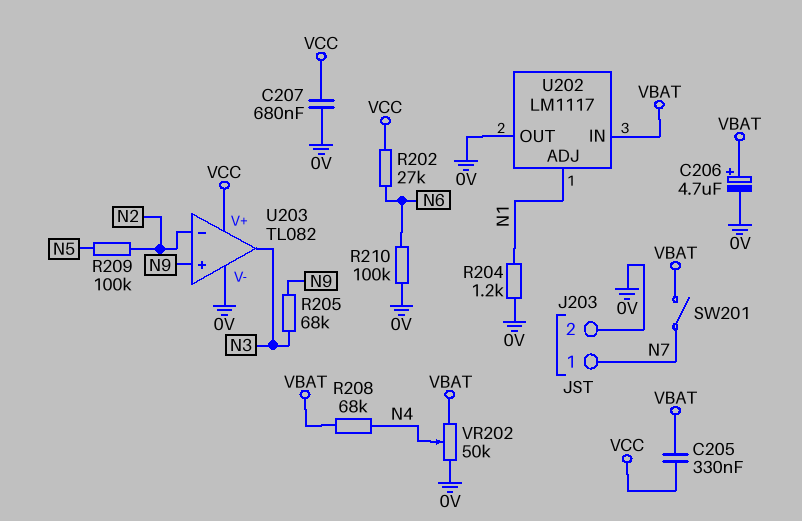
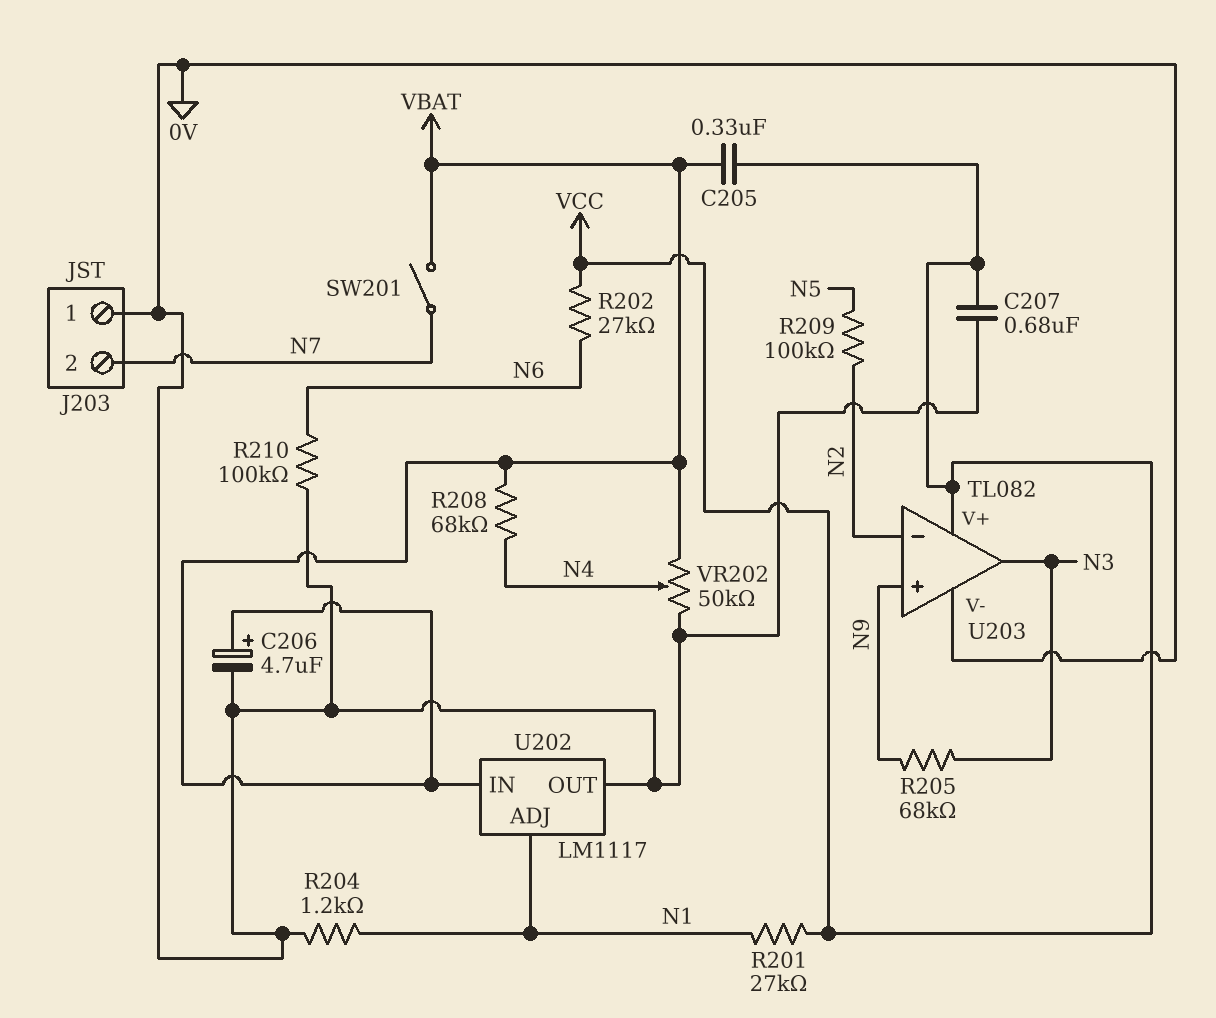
J203 pin 1: N7 -> 0V
J203 pin 2: 0V -> N7
R201: none -> 27k (N1, VCC)

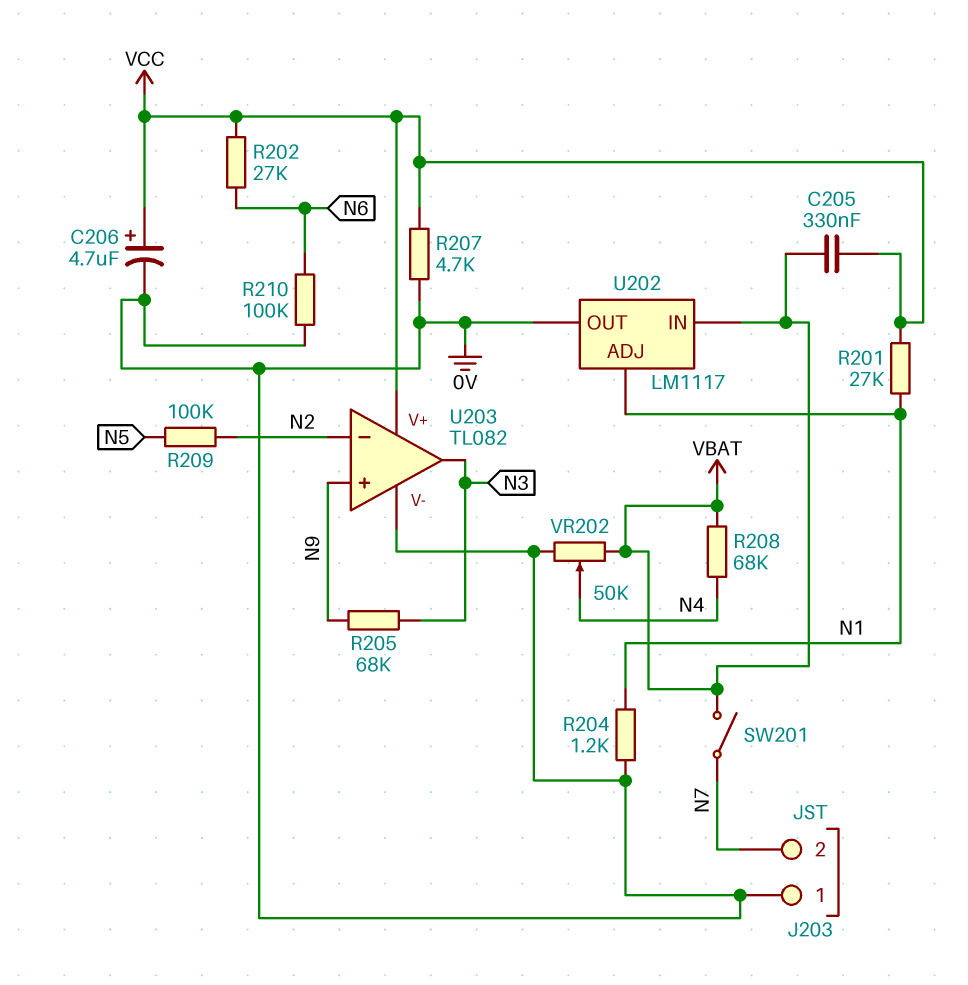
C206: 4.7uF (plus VBAT, minus 0V) -> 4.7uF (plus VCC, minus 0V)
C207: 680nF (0V, VCC) -> none
R207: none -> 4.7k (0V, VCC)

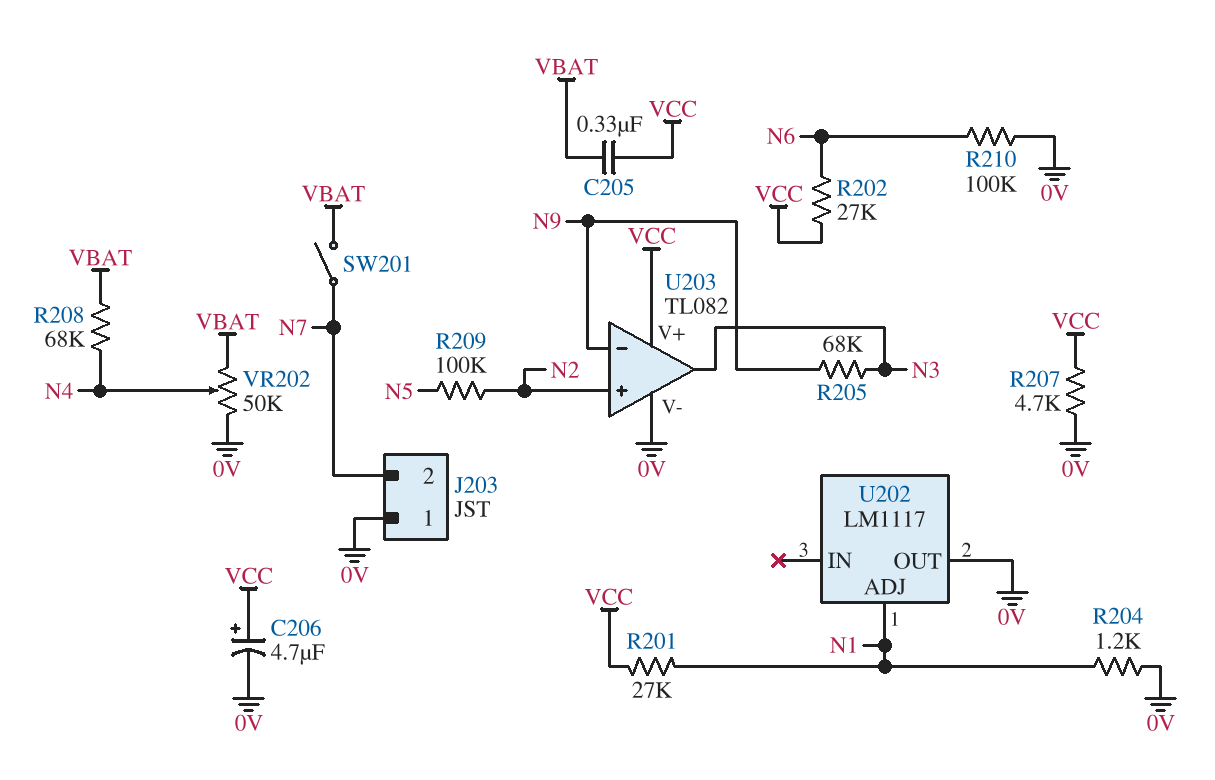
U202 pin IN: VBAT -> none
U203 pin in+: N9 -> N2
U203 pin in-: N2 -> N9

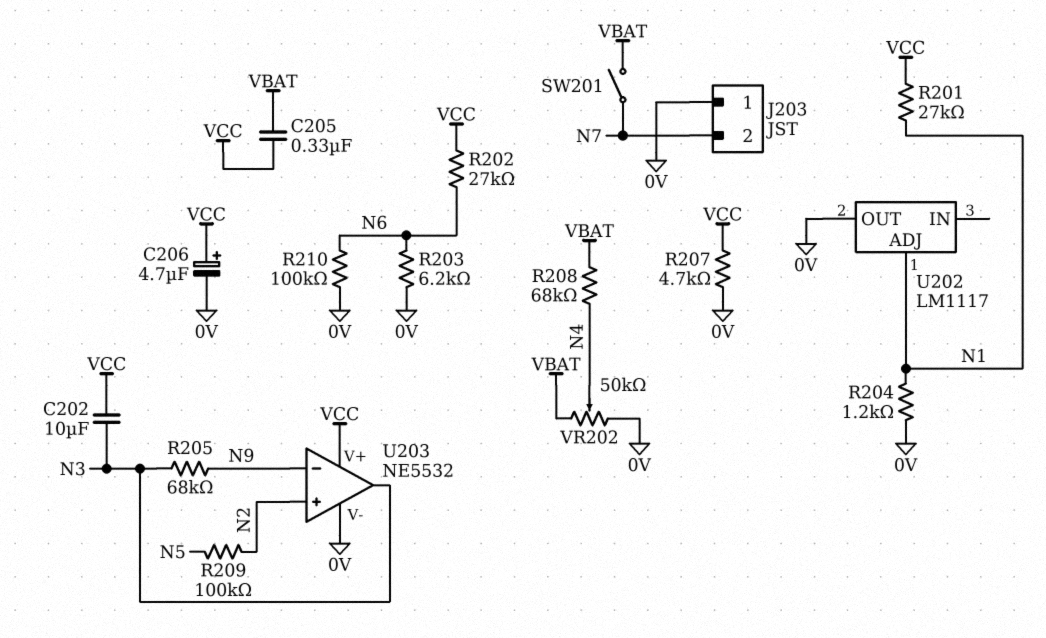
C202: none -> 10uF (N3, VCC)
R203: none -> 6.2k (0V, N6)
U203: TL082 -> NE5532

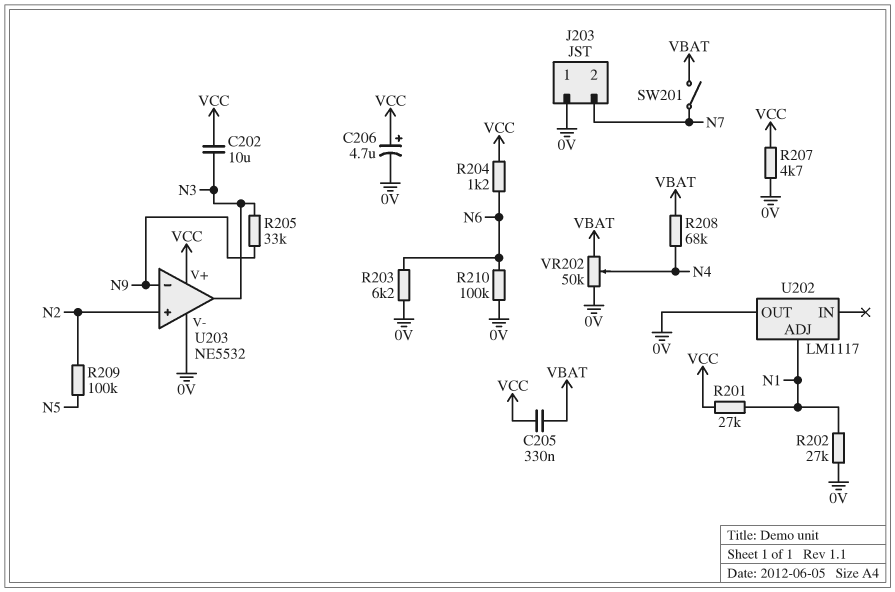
R202: 27k (N6, VCC) -> 27k (0V, N1)
R204: 1.2k (0V, N1) -> 1.2k (N6, VCC)
R205: 68k (N3, N9) -> 33k (N3, N9)

